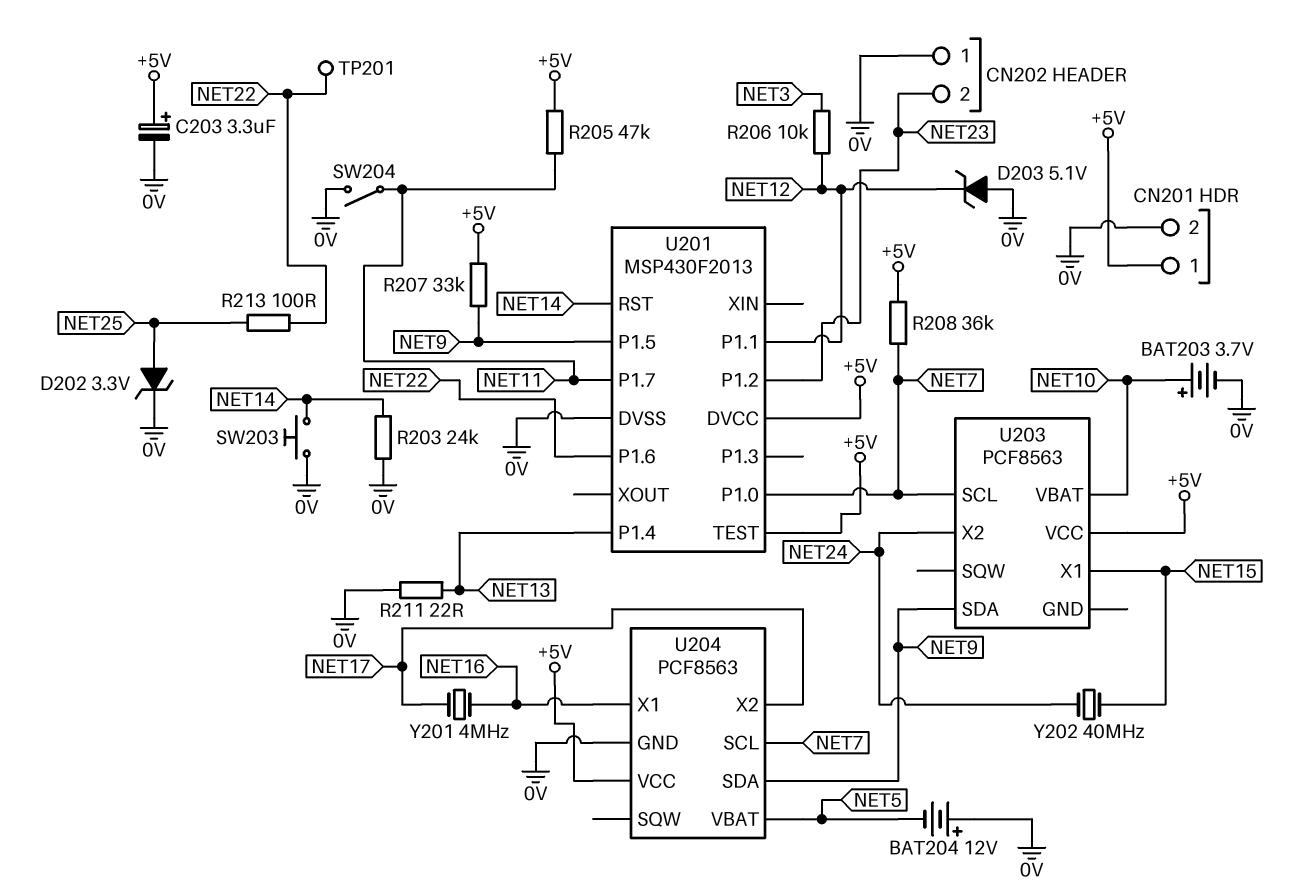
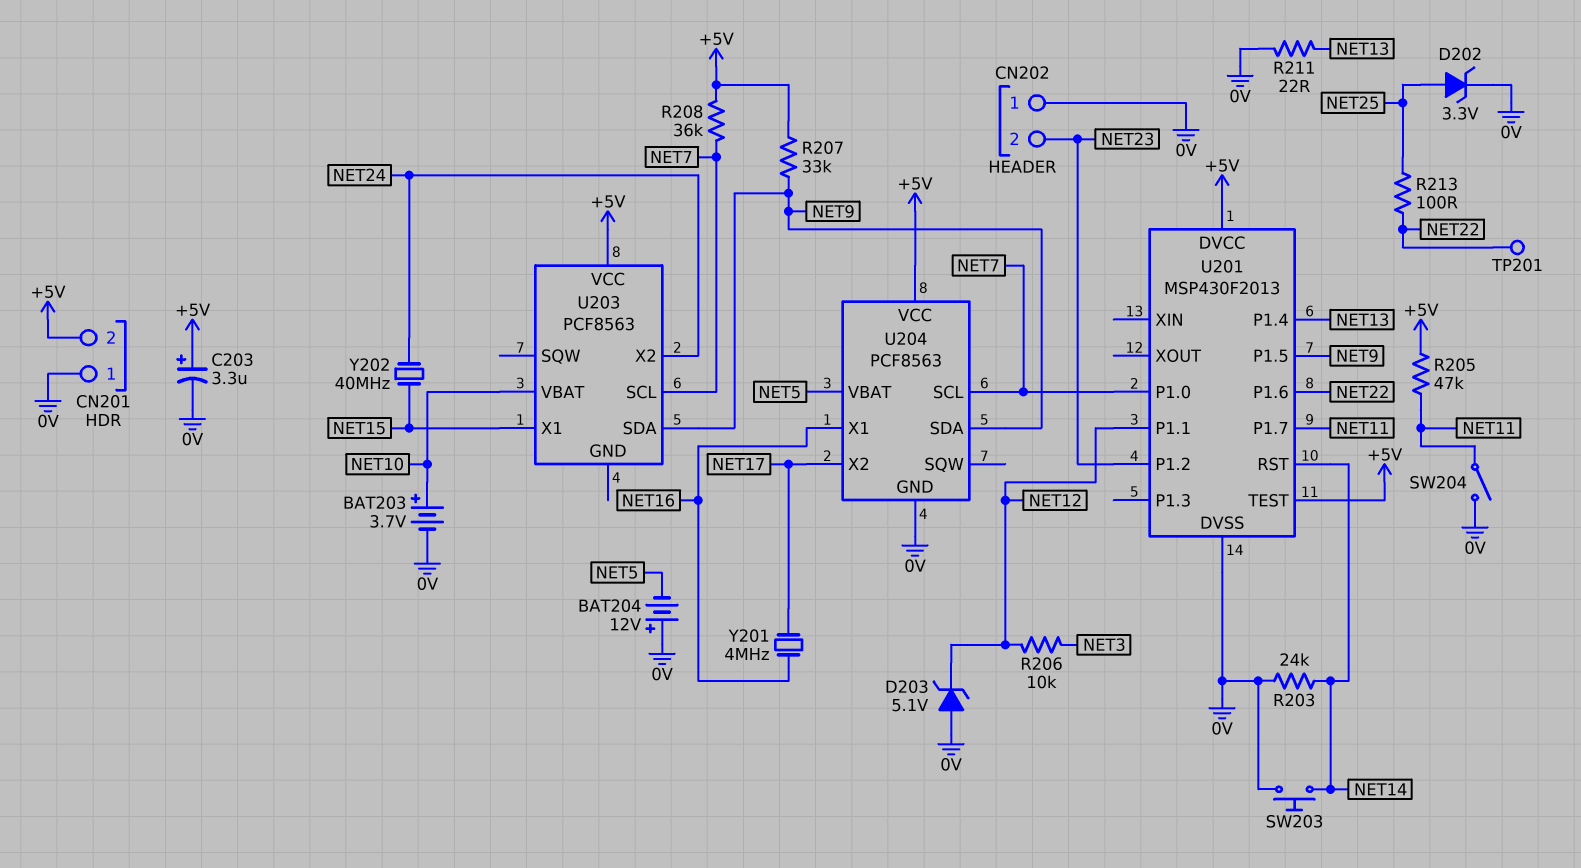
CN201 pin 1: +5V -> 0V
CN201 pin 2: 0V -> +5V

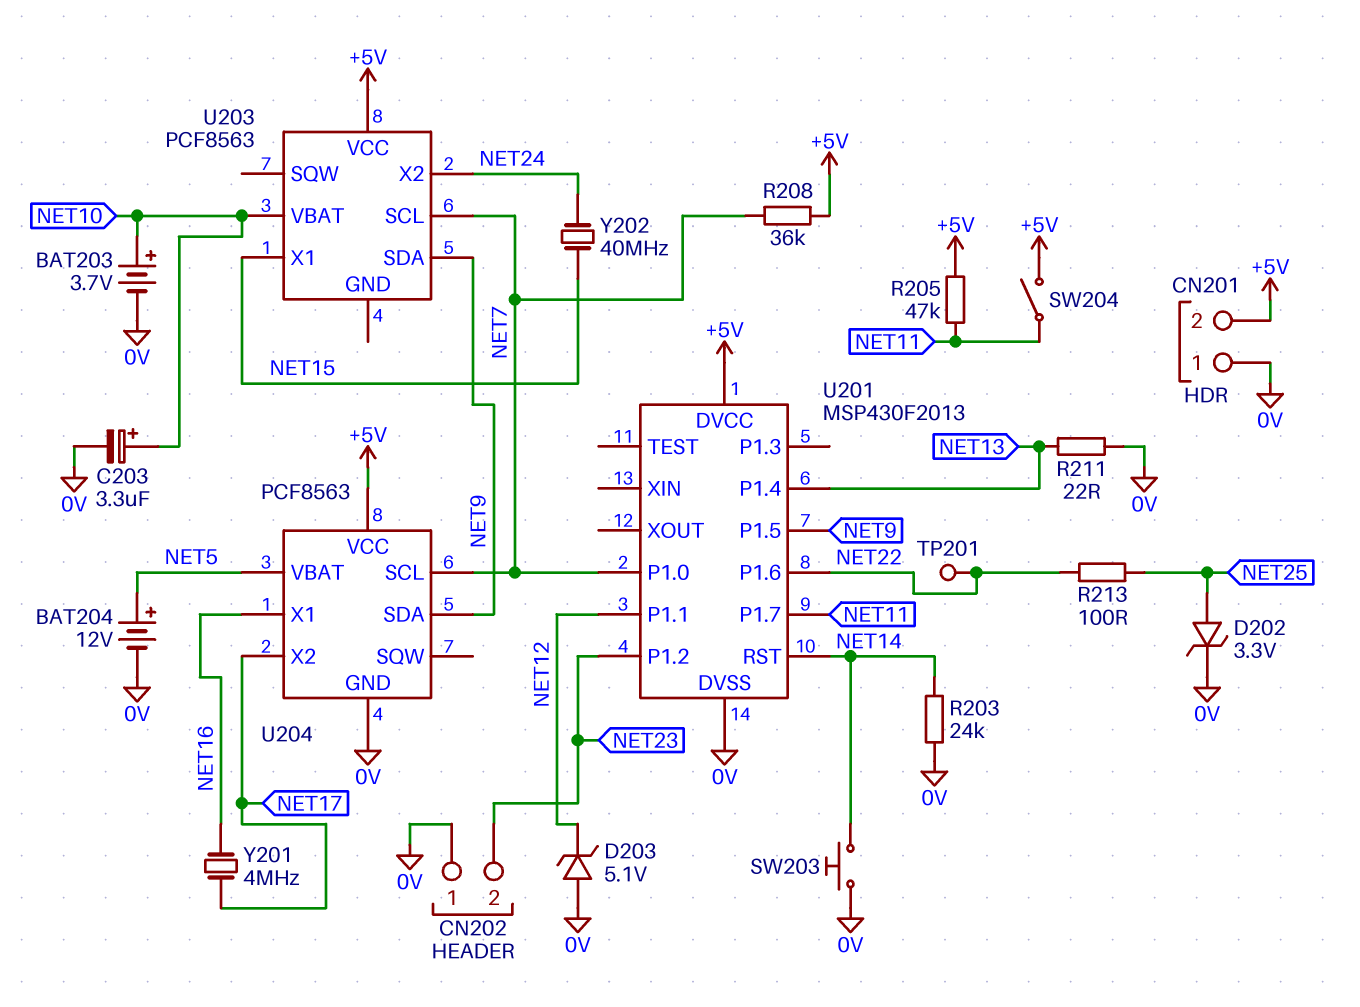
BAT204: 12V (plus 0V, minus NET5) -> 12V (plus NET5, minus 0V)
C203: 3.3uF (plus +5V, minus 0V) -> 3.3uF (plus NET10, minus 0V)
R206: 10k (NET3, NET12) -> none
R207: 33k (+5V, NET9) -> none
SW204: switch (0V, NET11) -> switch (+5V, NET11)
U201 pin TEST: +5V -> none

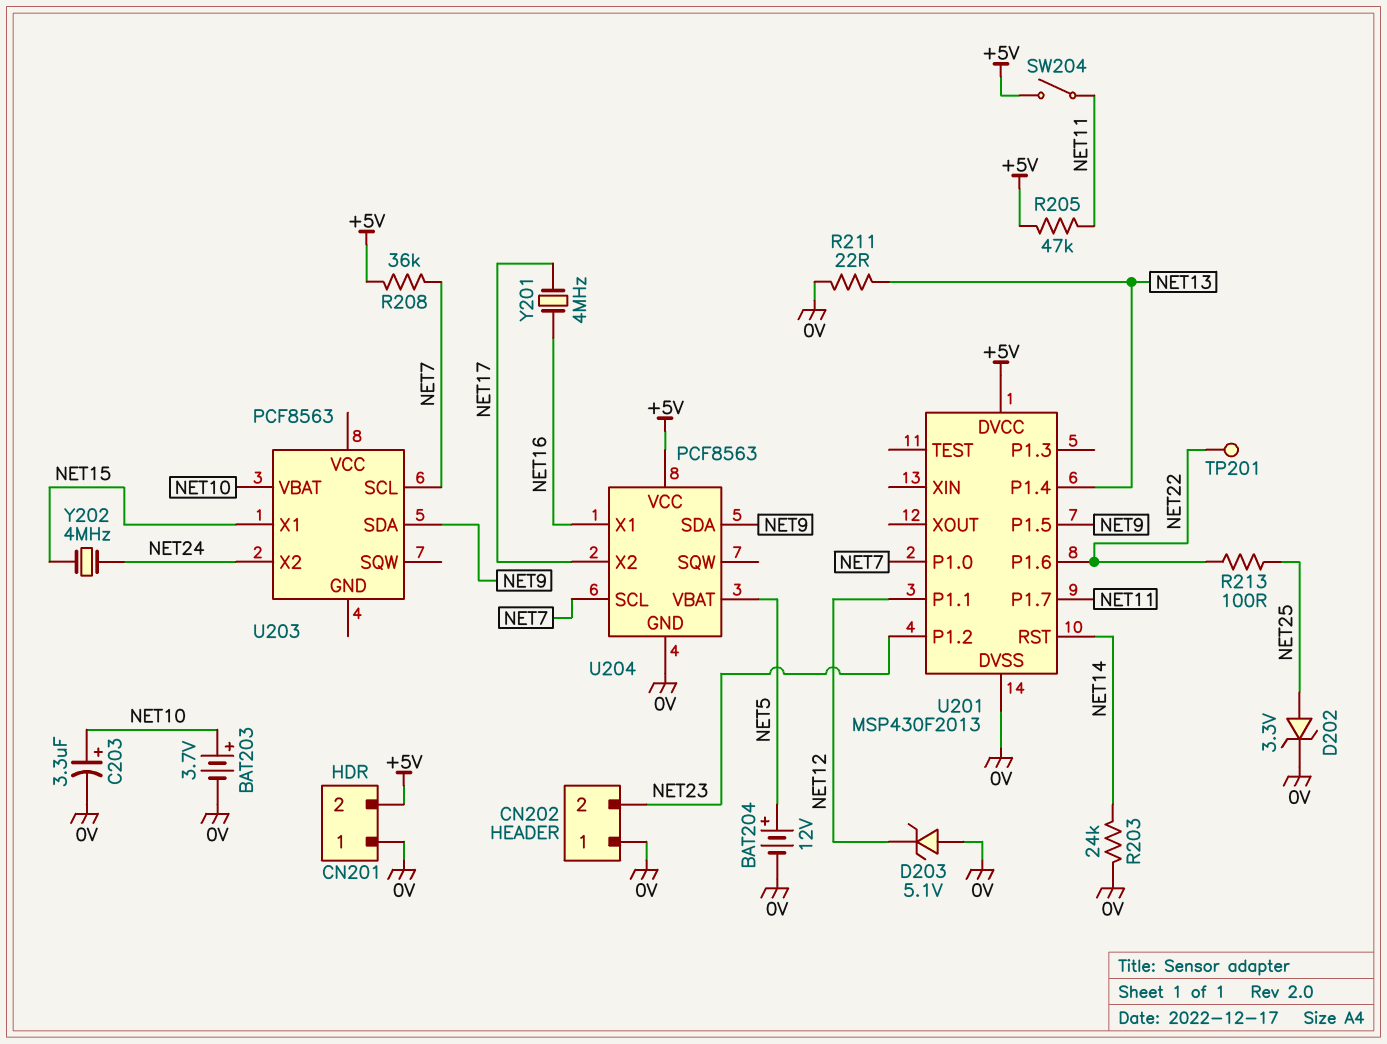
SW203: button (0V, NET14) -> none
U203 pin VCC: +5V -> none
Y202: 40MHz (NET15, NET24) -> 4MHz (NET15, NET24)

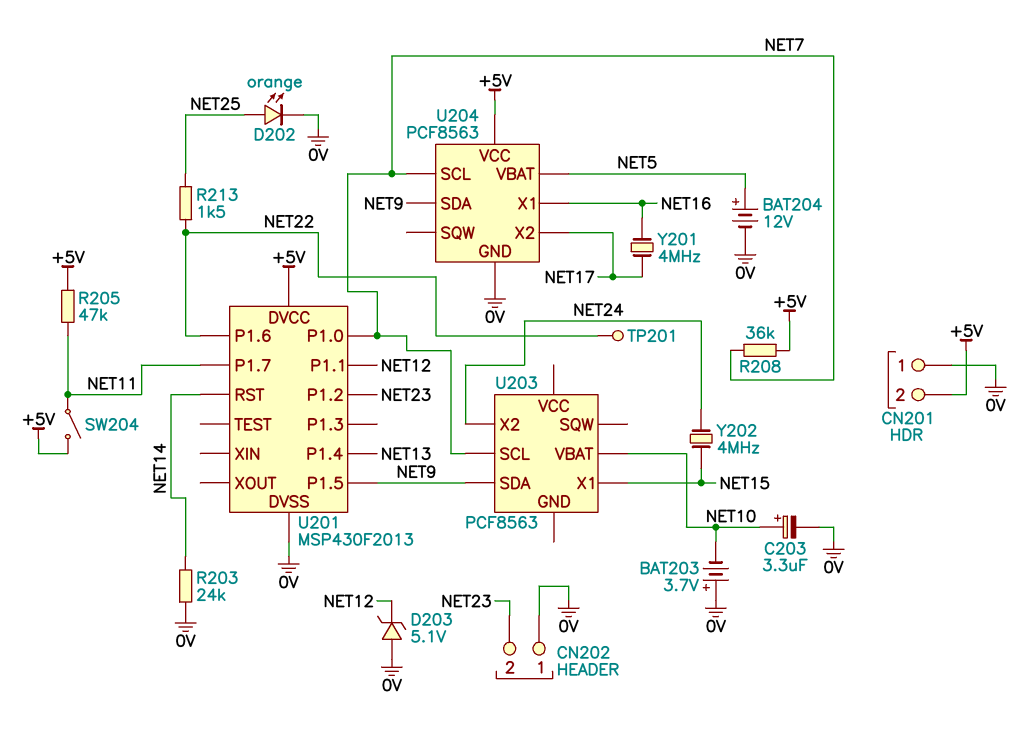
BAT203: 3.7V (plus NET10, minus 0V) -> 3.7V (plus 0V, minus NET10)
D202: zener 3.3V (A NET25, K 0V) -> LED orange (A NET25, K 0V)
R211: 22 (0V, NET13) -> none
R213: 100 (NET22, NET25) -> 1.5k (NET22, NET25)

